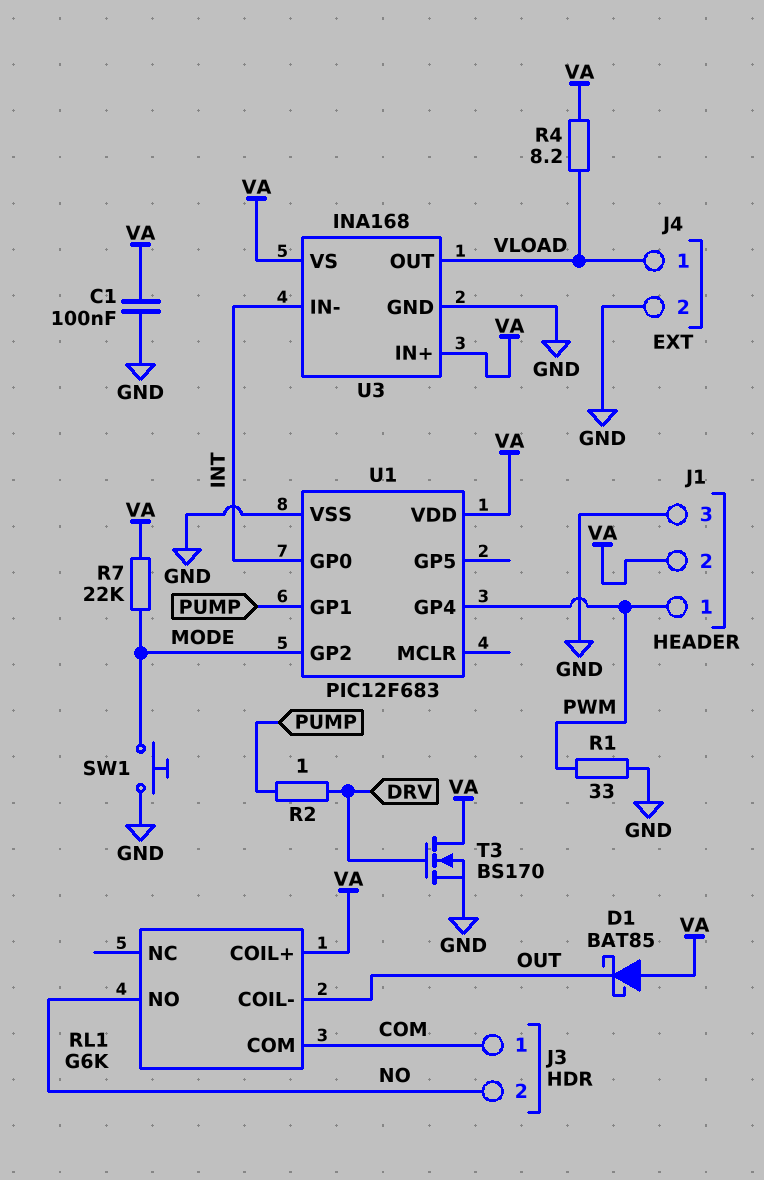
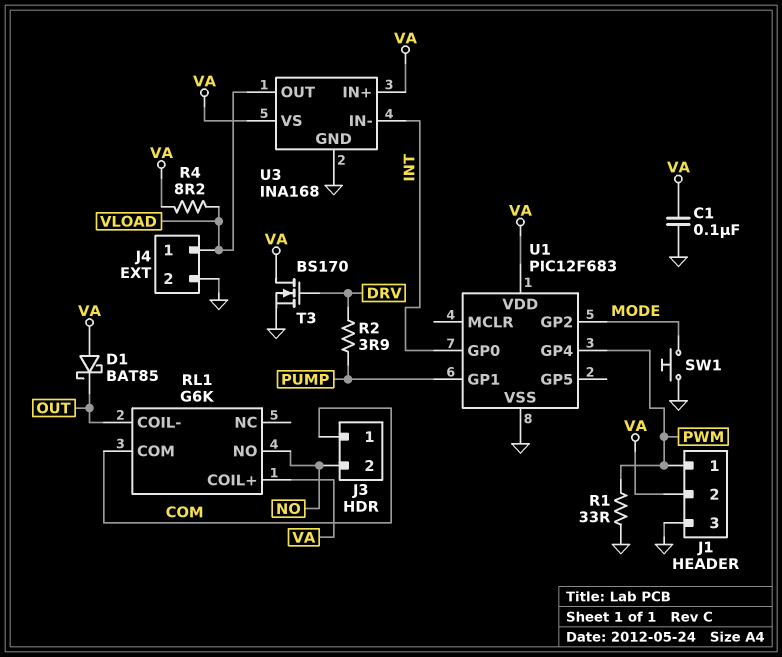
R2: 1 (DRV, PUMP) -> 3.9 (DRV, PUMP)
R7: 22k (MODE, VA) -> none

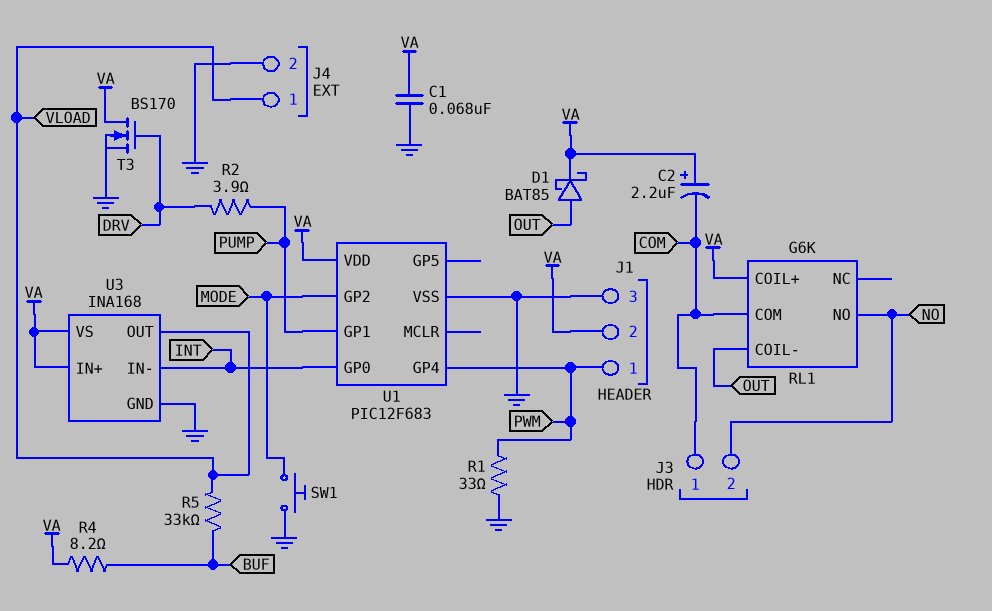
C1: 100nF (GND, VA) -> 68nF (GND, VA)
C2: none -> 2.2uF (plus VA, minus COM)
D1: schottky BAT85 (A VA, K OUT) -> schottky BAT85 (A OUT, K VA)
R4: 8.2 (VA, VLOAD) -> 8.2 (BUF, VA)
R5: none -> 33k (BUF, VLOAD)

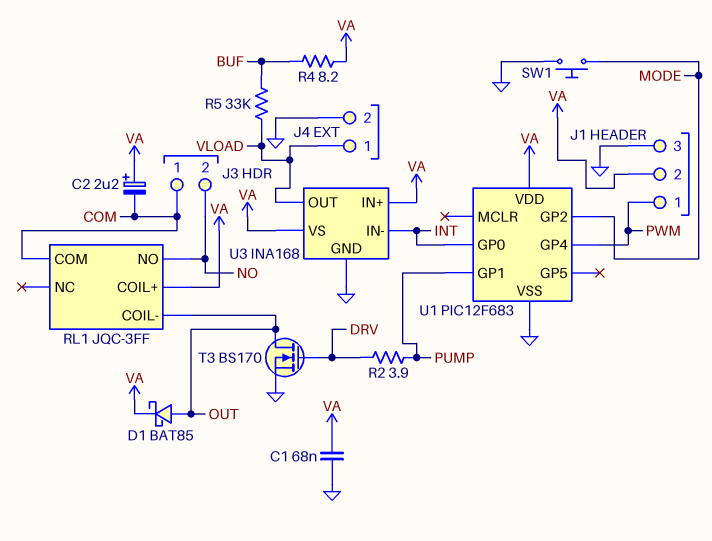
R1: 33 (GND, PWM) -> none
RL1: G6K -> JQC-3FF
T3: NMOS BS170 (G DRV, D VA, S GND) -> NMOS BS170 (G DRV, D OUT, S GND)

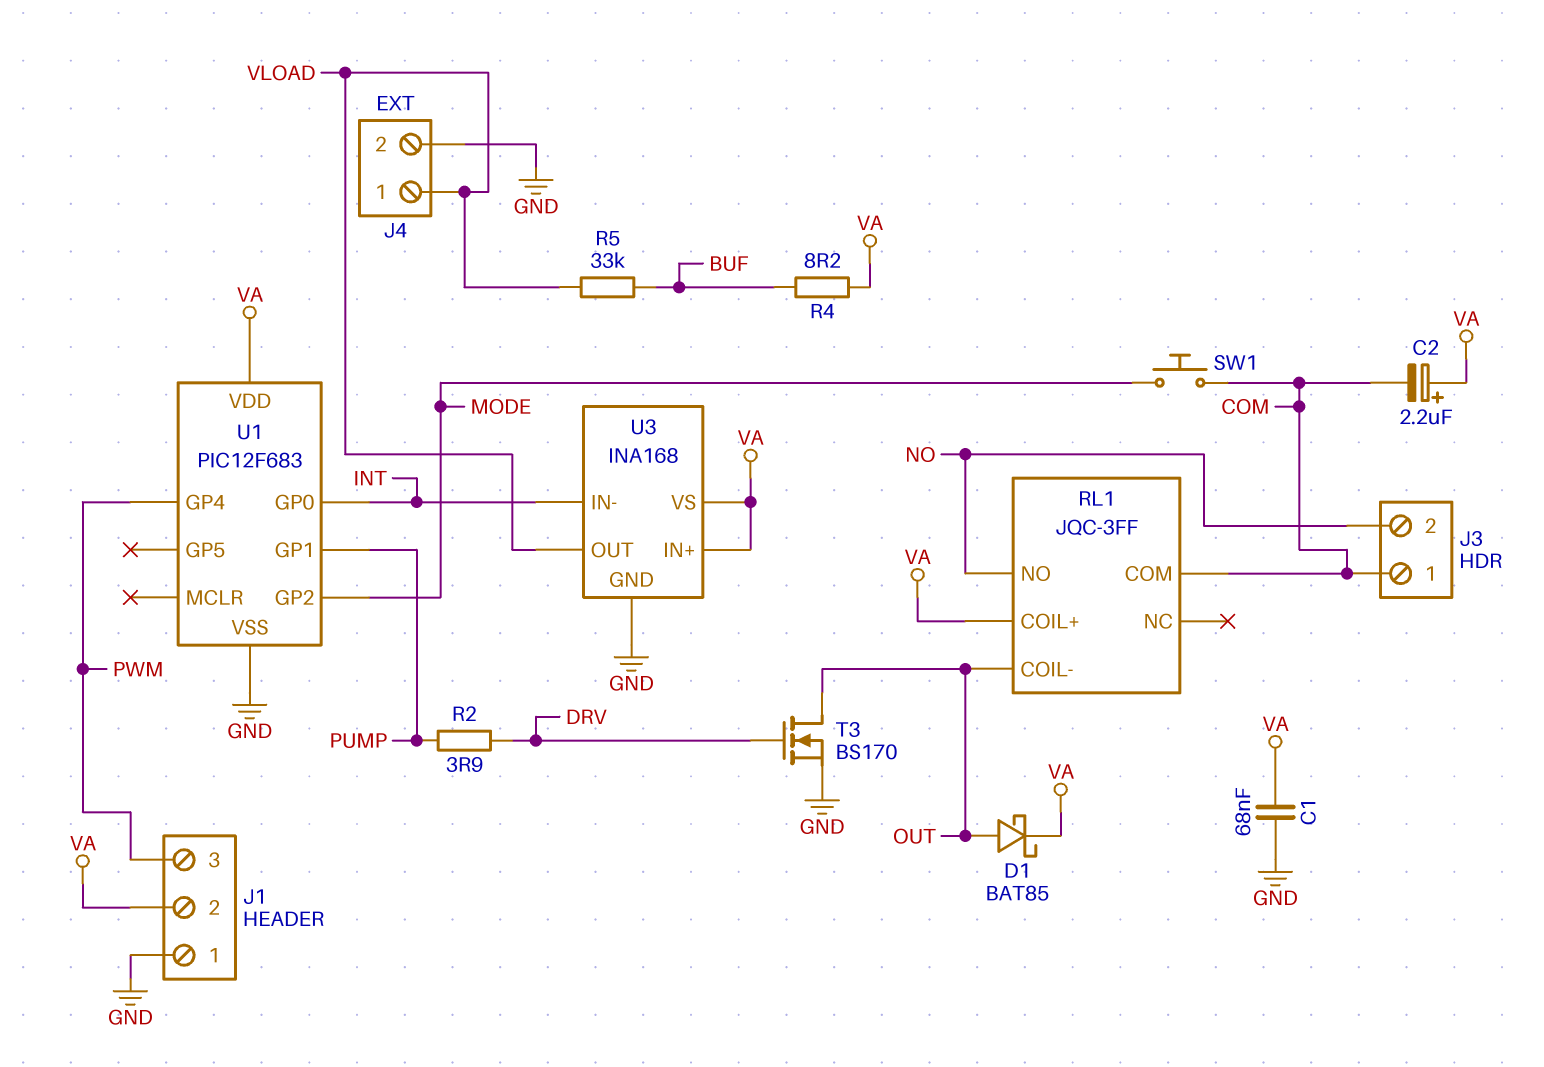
J1 pin 1: PWM -> GND
J1 pin 3: GND -> PWM
SW1: button (GND, MODE) -> button (COM, MODE)

